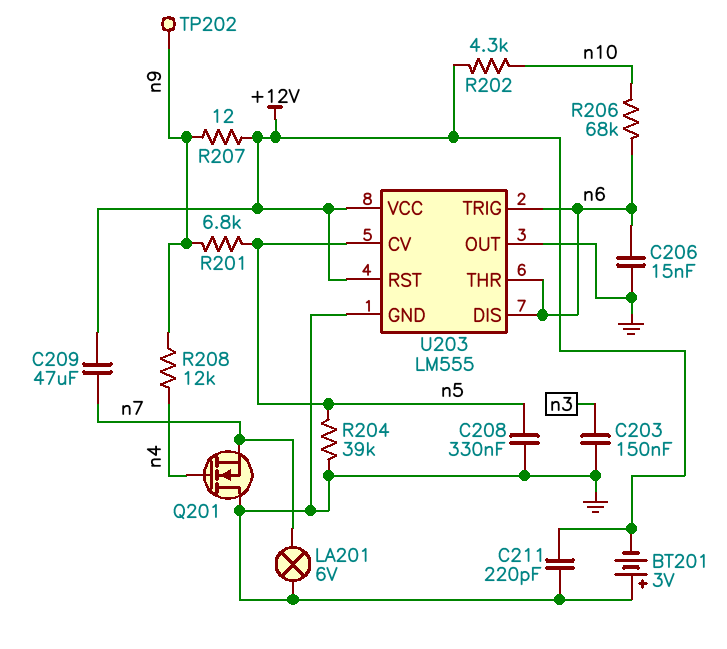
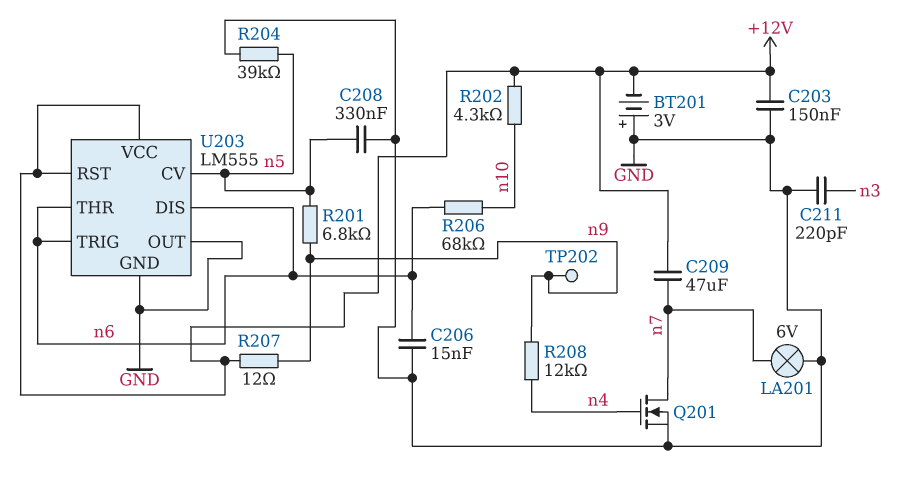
C203: 150nF (GND, n3) -> 150nF (+12V, GND)
C211: 220pF (+12V, GND) -> 220pF (GND, n3)
Q201: NMOS (G n4, D GND, S n7) -> NMOS (G n4, D n7, S GND)

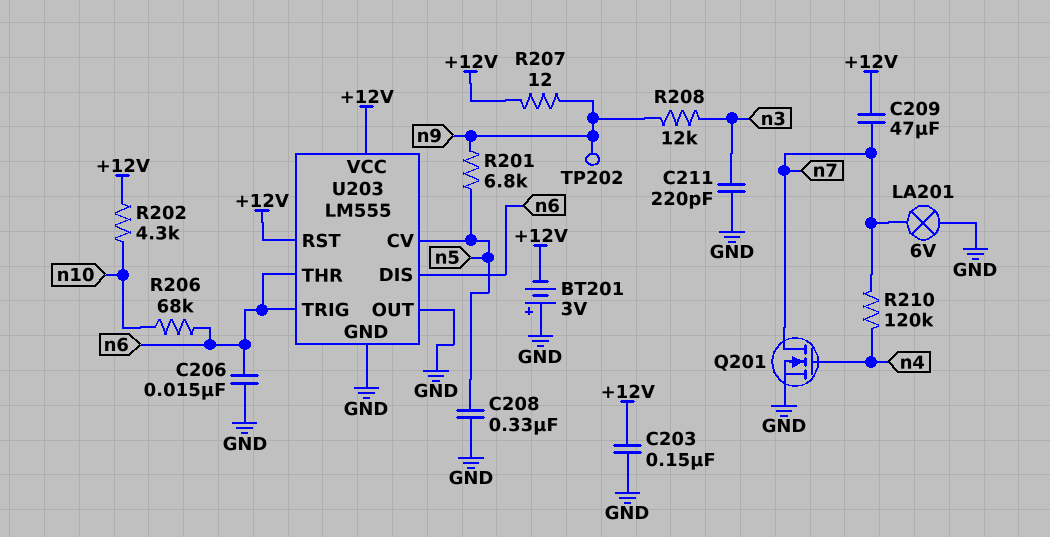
R204: 39k (GND, n5) -> none
R208: 12k (n4, n9) -> 12k (n3, n9)
R210: none -> 120k (n4, n7)

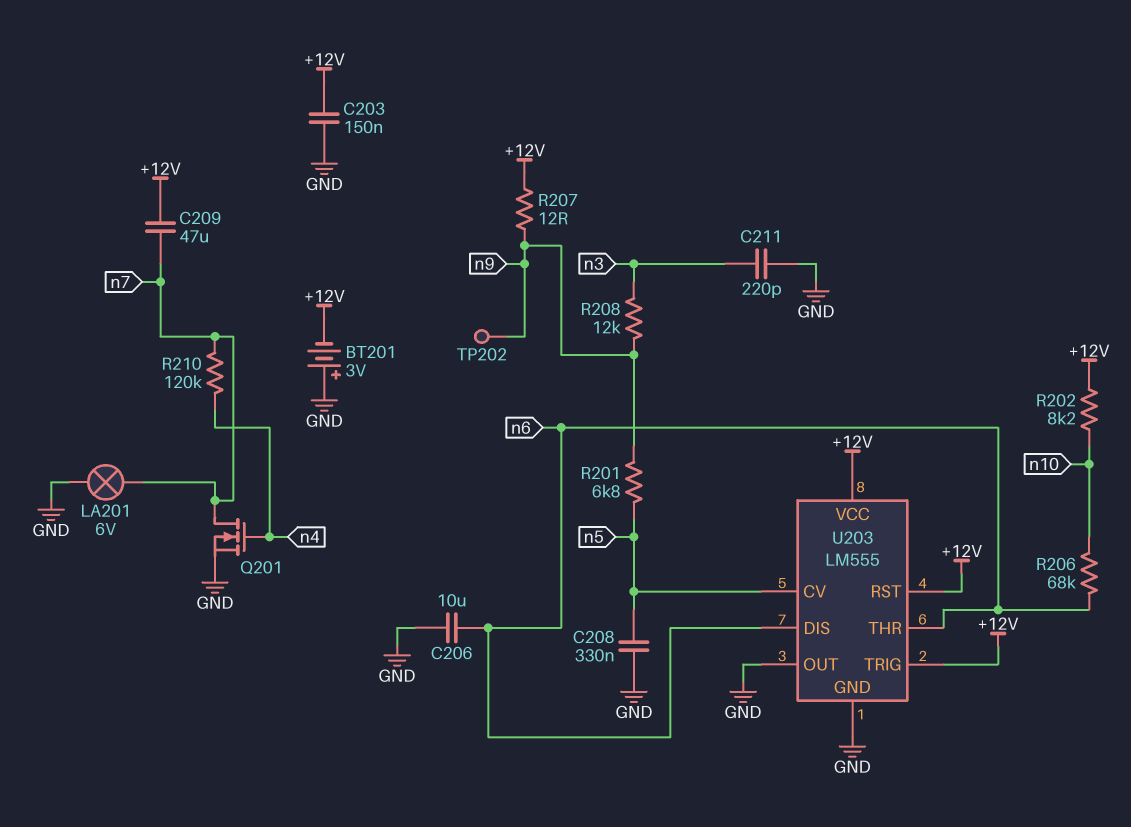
C206: 15nF (GND, n6) -> 10uF (GND, n6)
R202: 4.3k (+12V, n10) -> 8.2k (+12V, n10)
U203 pin TRIG: n6 -> +12V

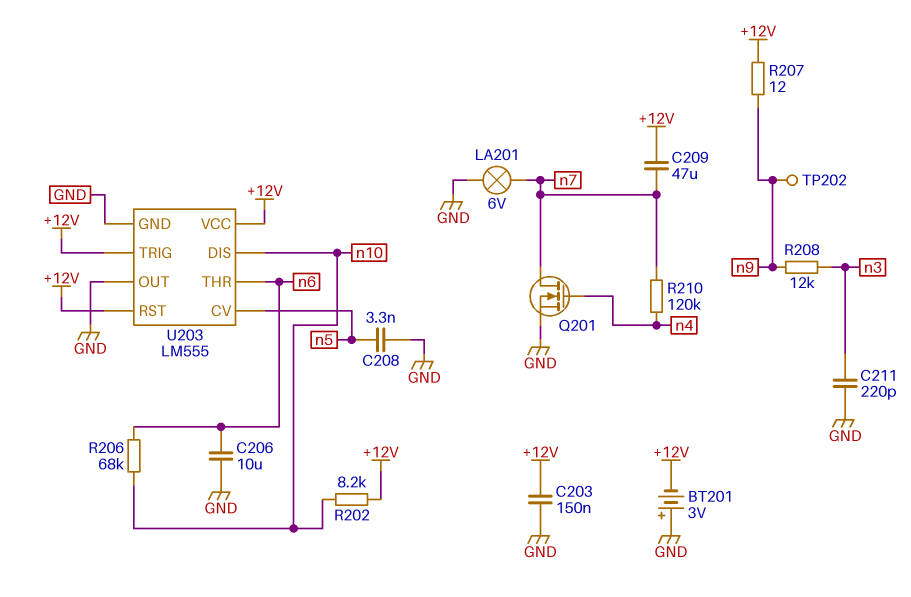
C208: 330nF (GND, n5) -> 3.3nF (GND, n5)
R201: 6.8k (n5, n9) -> none
U203 pin DIS: n6 -> n10

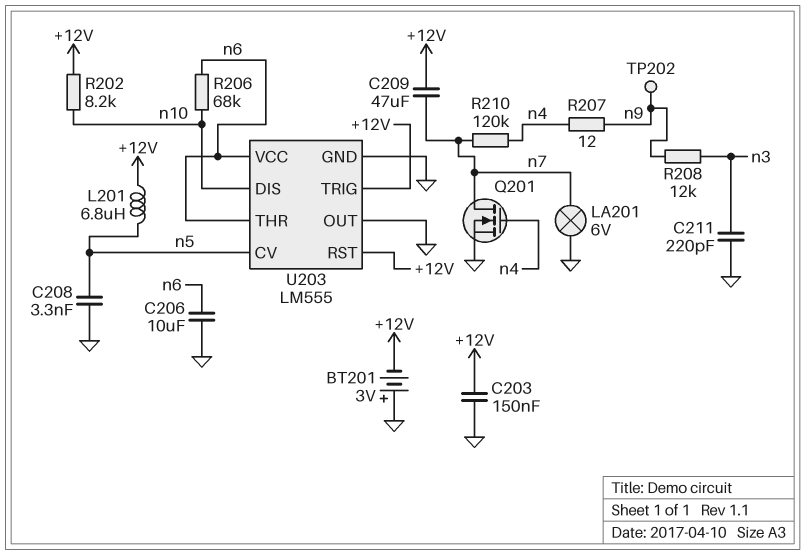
L201: none -> 6.8uH (+12V, n5)
R207: 12 (+12V, n9) -> 12 (n4, n9)
U203 pin VCC: +12V -> n6

